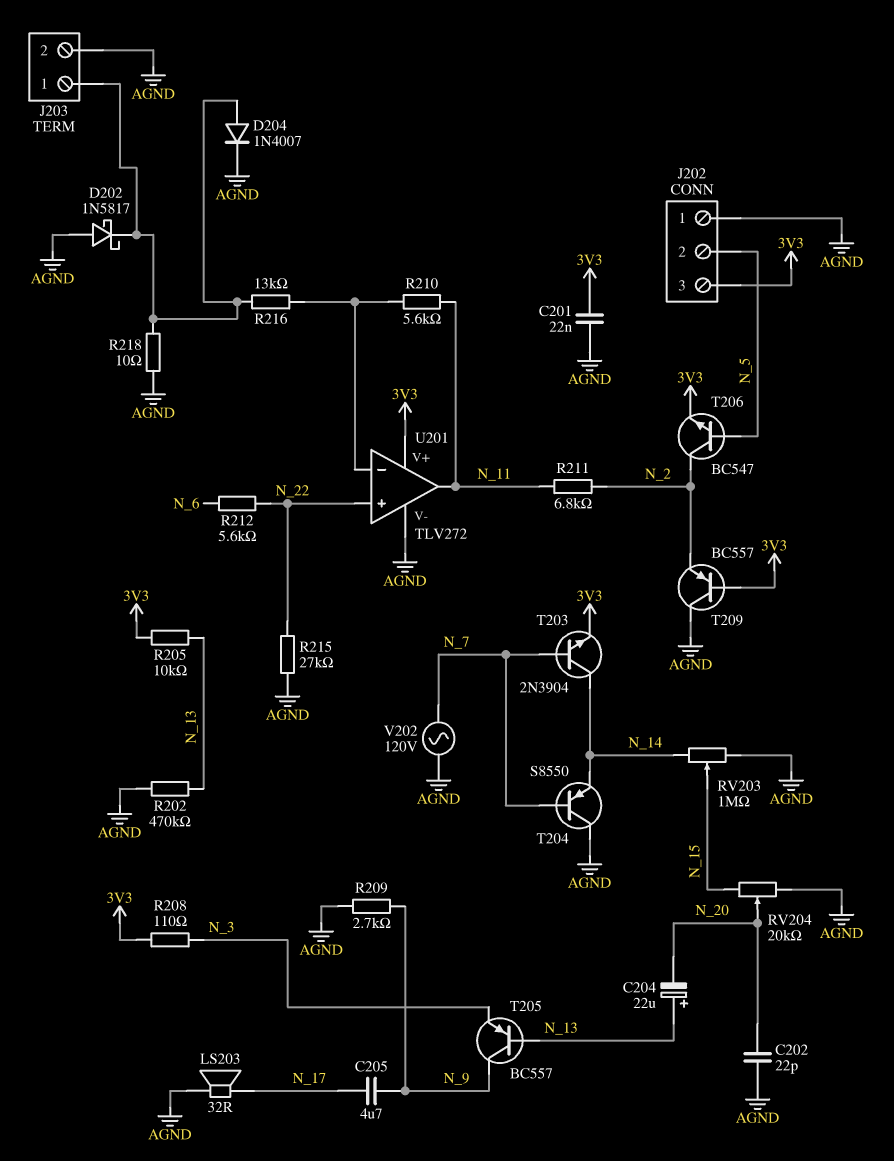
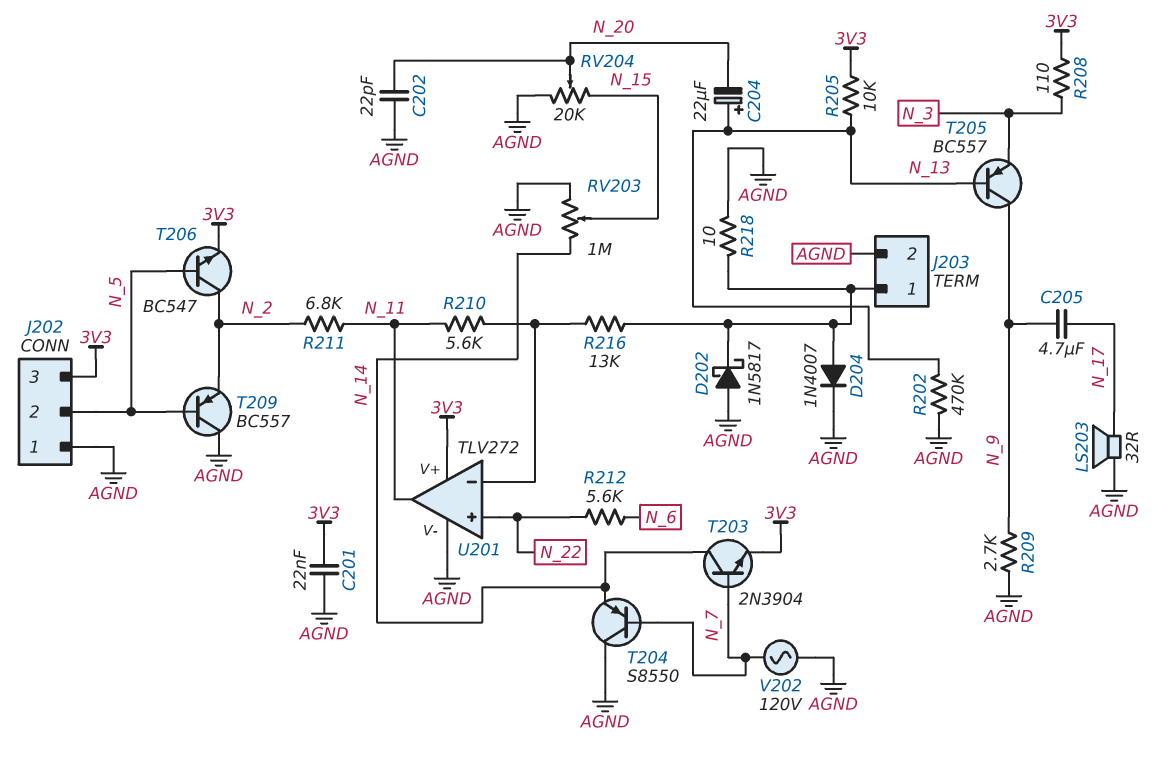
R215: 27k (AGND, N_22) -> none
T209: PNP BC557 (B 3V3, C AGND, E N_2) -> PNP BC557 (B N_5, C AGND, E N_2)

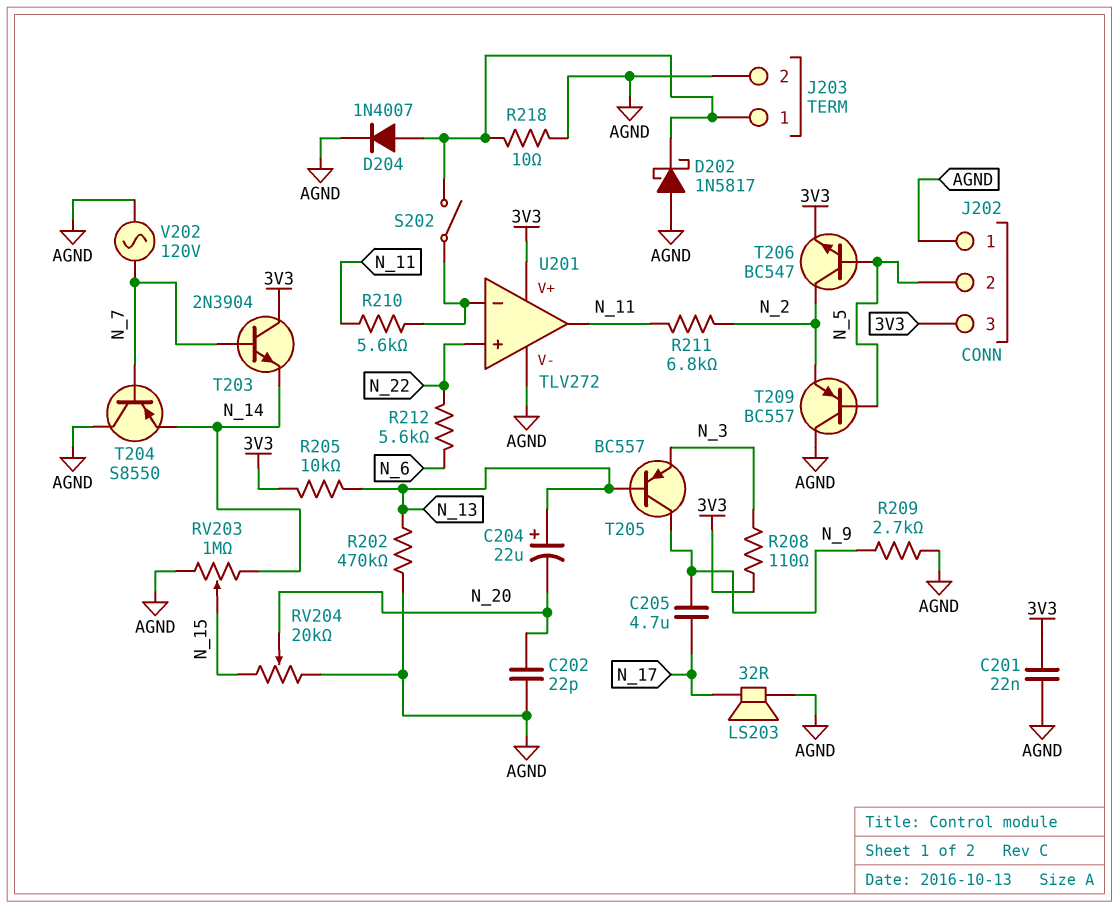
R216: 13k (J203/1, U201/in-) -> none
S202: none -> switch (J203/1, U201/in-)
T203: NPN 2N3904 (B N_7, C N_14, E 3V3) -> NPN 2N3904 (B N_7, C 3V3, E N_14)

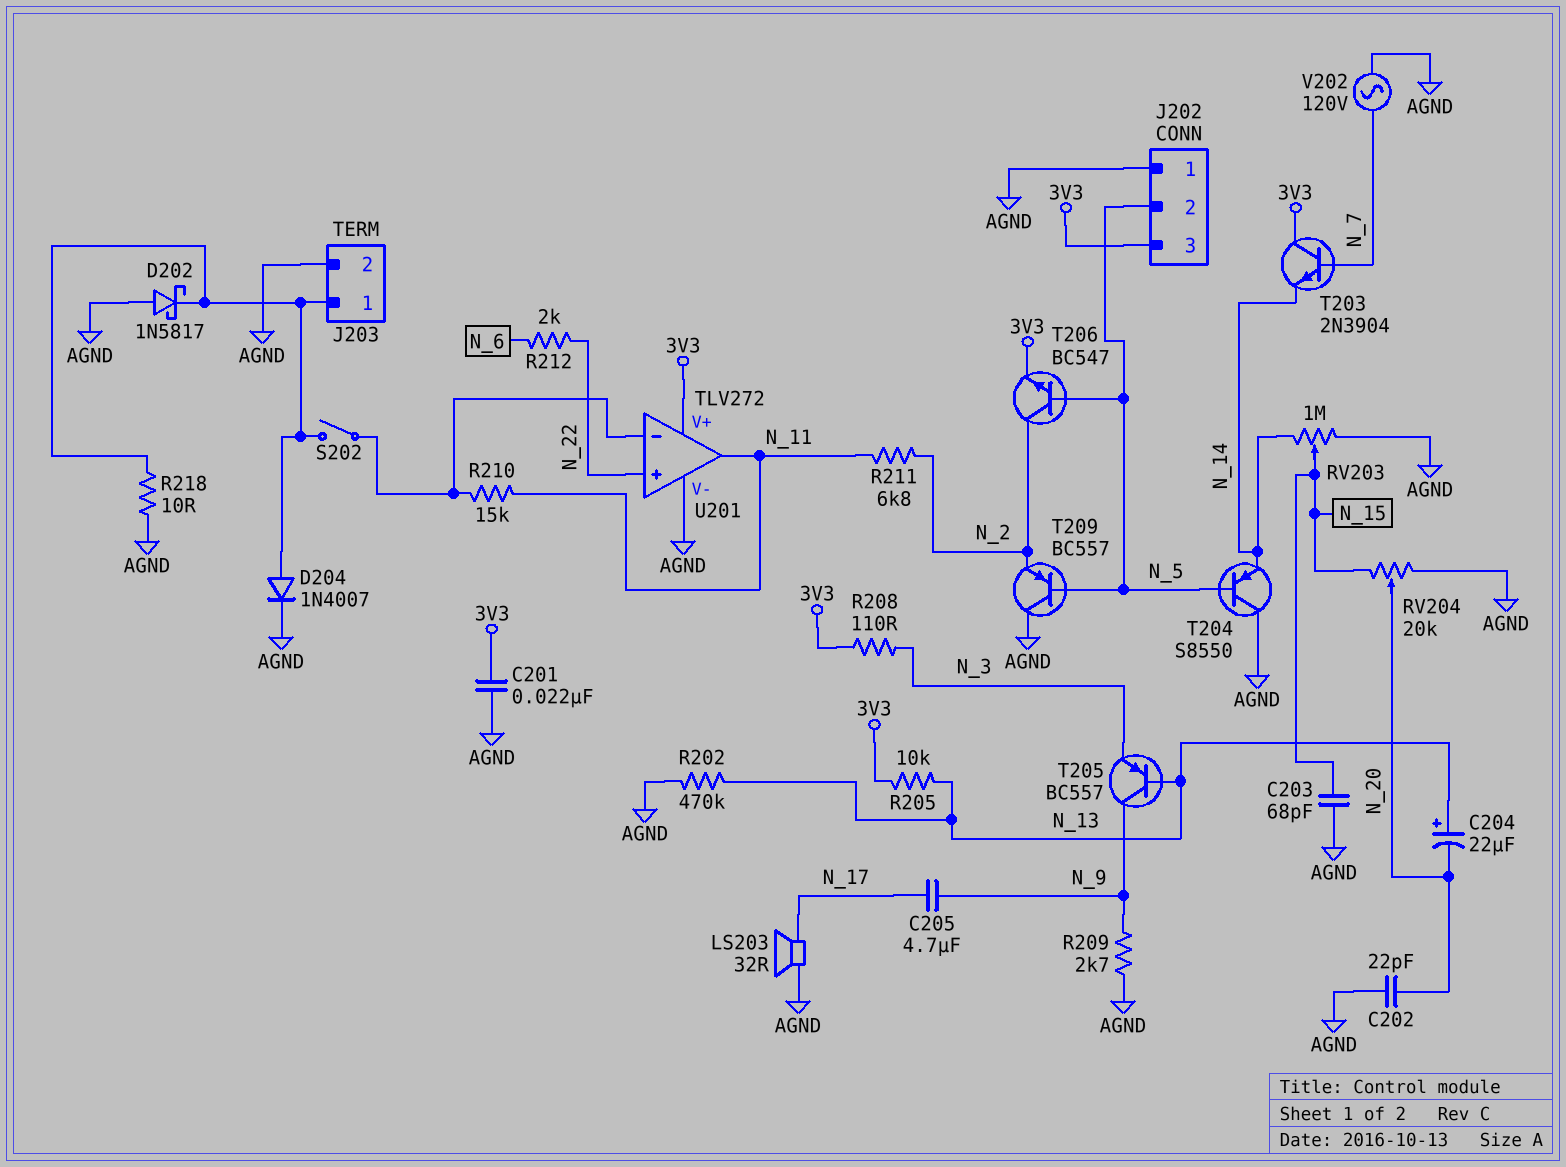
C203: none -> 68pF (AGND, N_15)
R210: 5.6k (N_11, U201/in-) -> 15k (N_11, U201/in-)
R212: 5.6k (N_6, N_22) -> 2k (N_6, N_22)
T204: PNP S8550 (B N_7, C AGND, E N_14) -> PNP S8550 (B N_5, C AGND, E N_14)

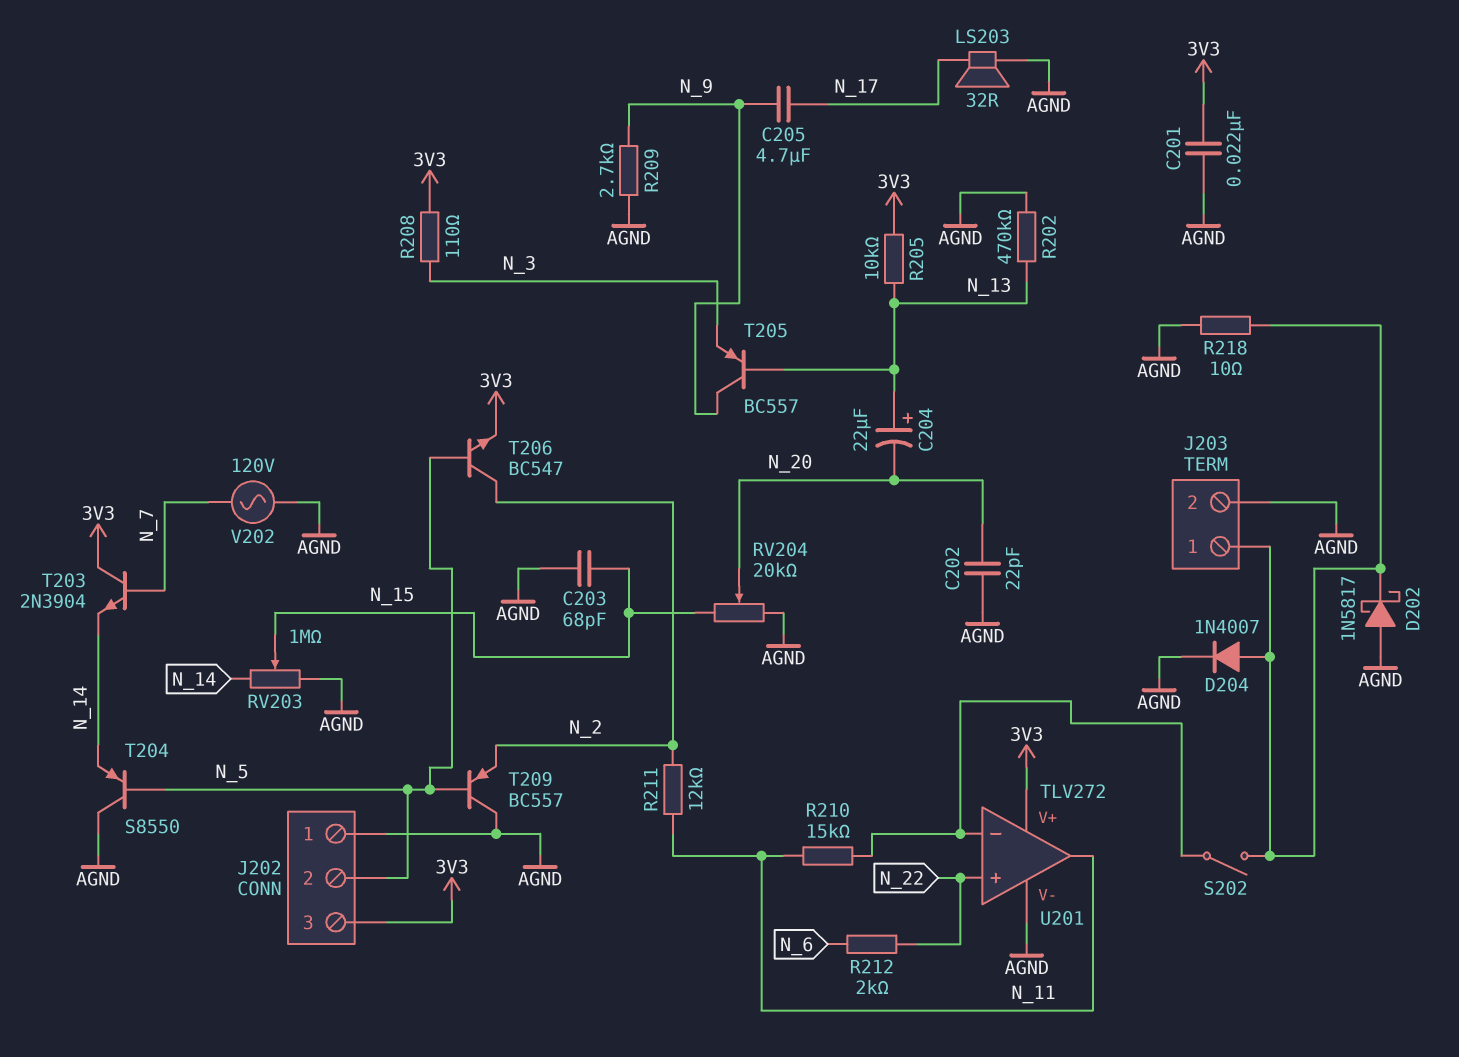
R211: 6.8k (N_2, N_11) -> 12k (N_2, N_11)

